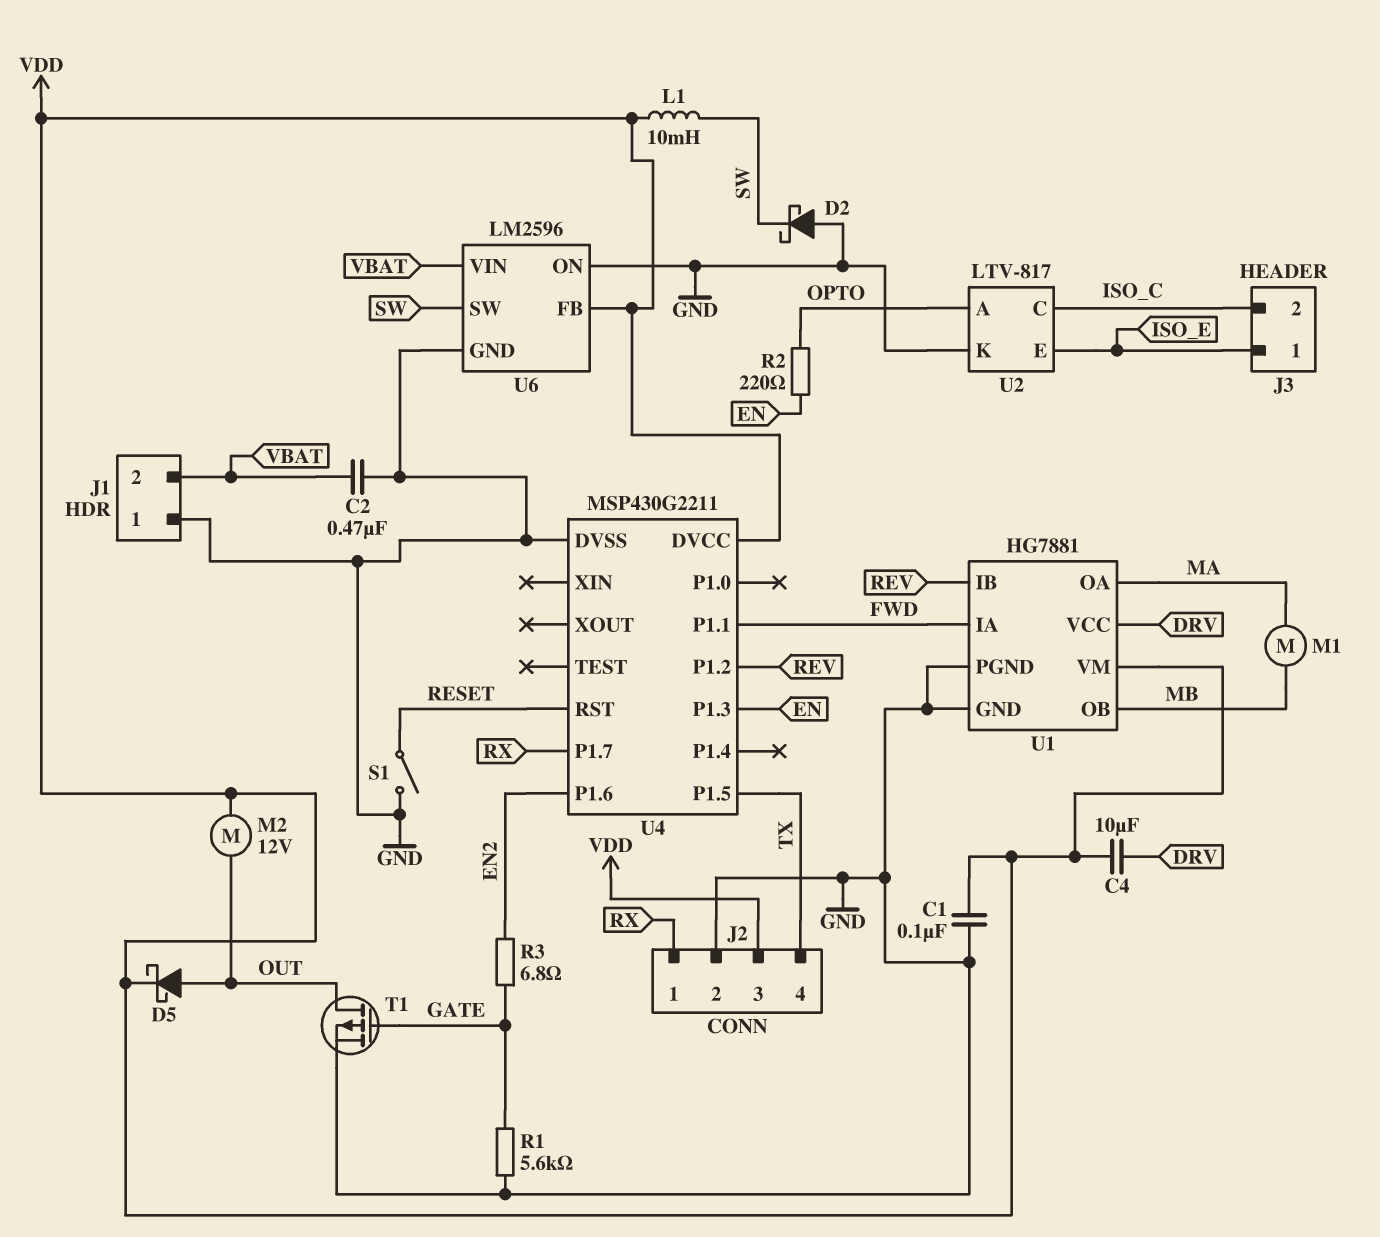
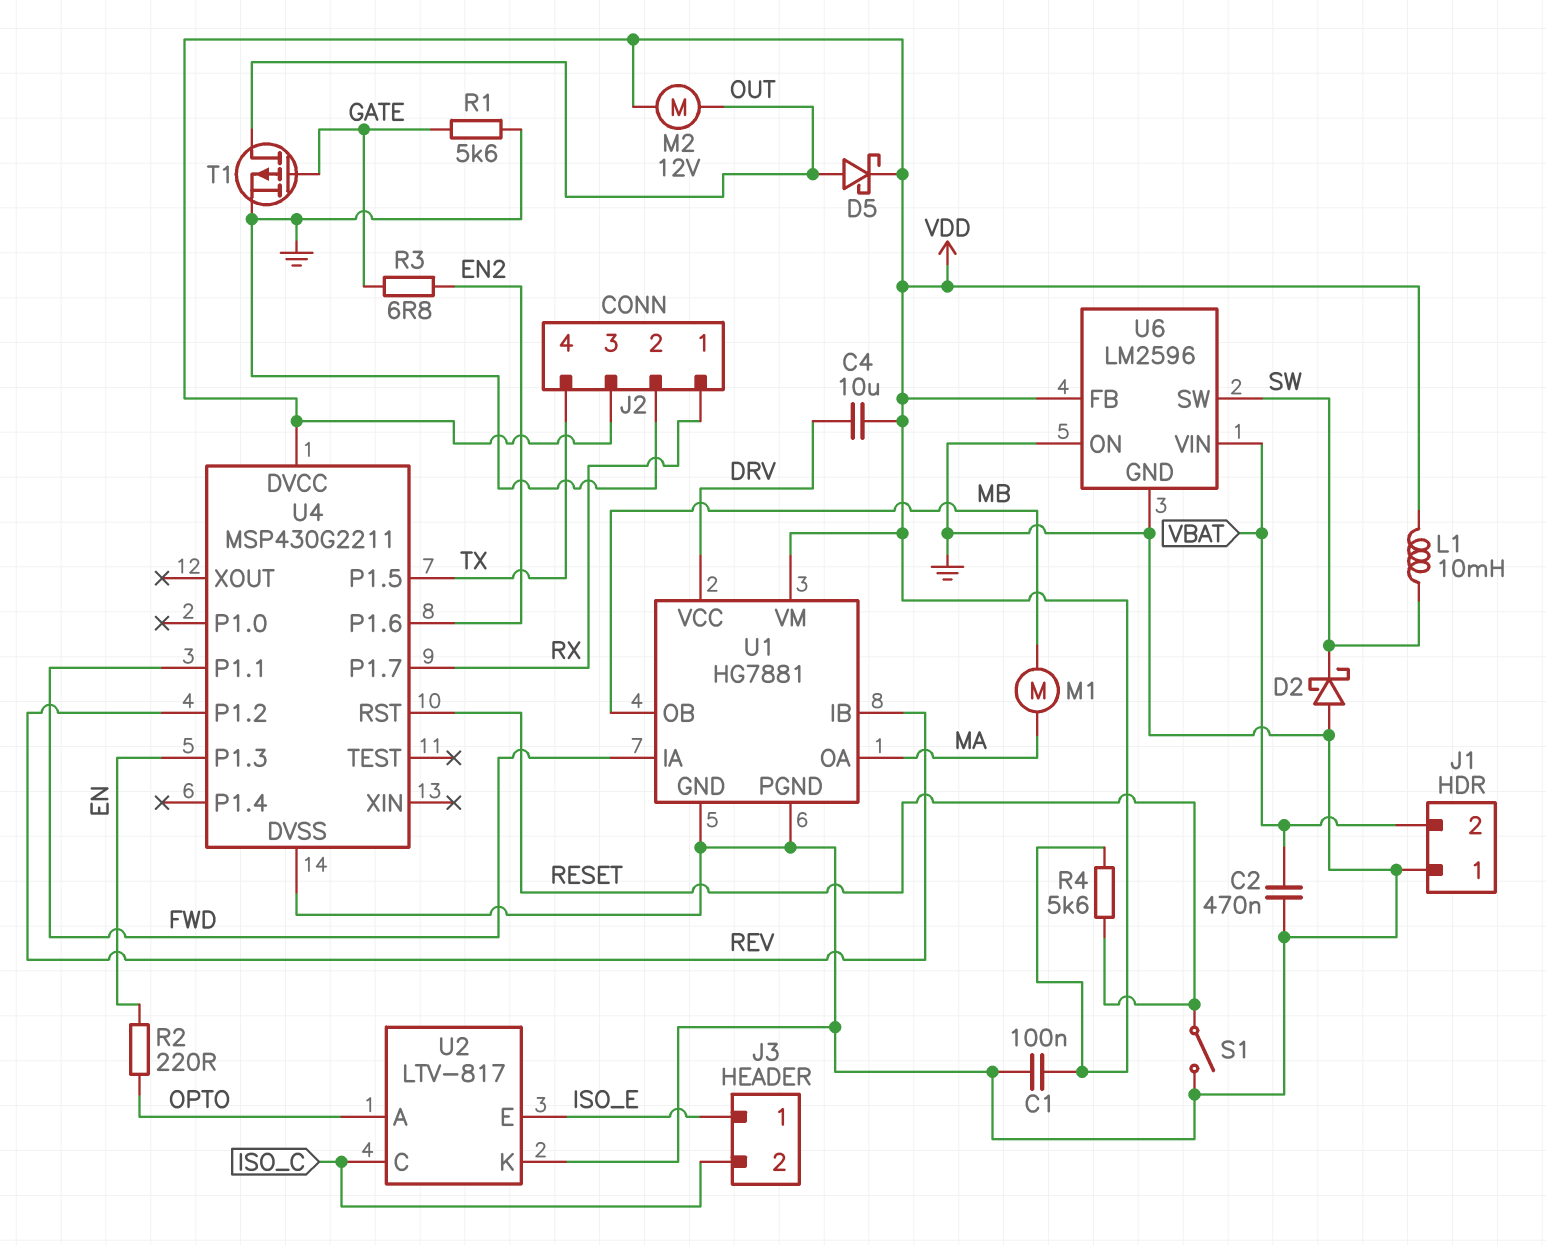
R4: none -> 5.6k (RESET, VDD)

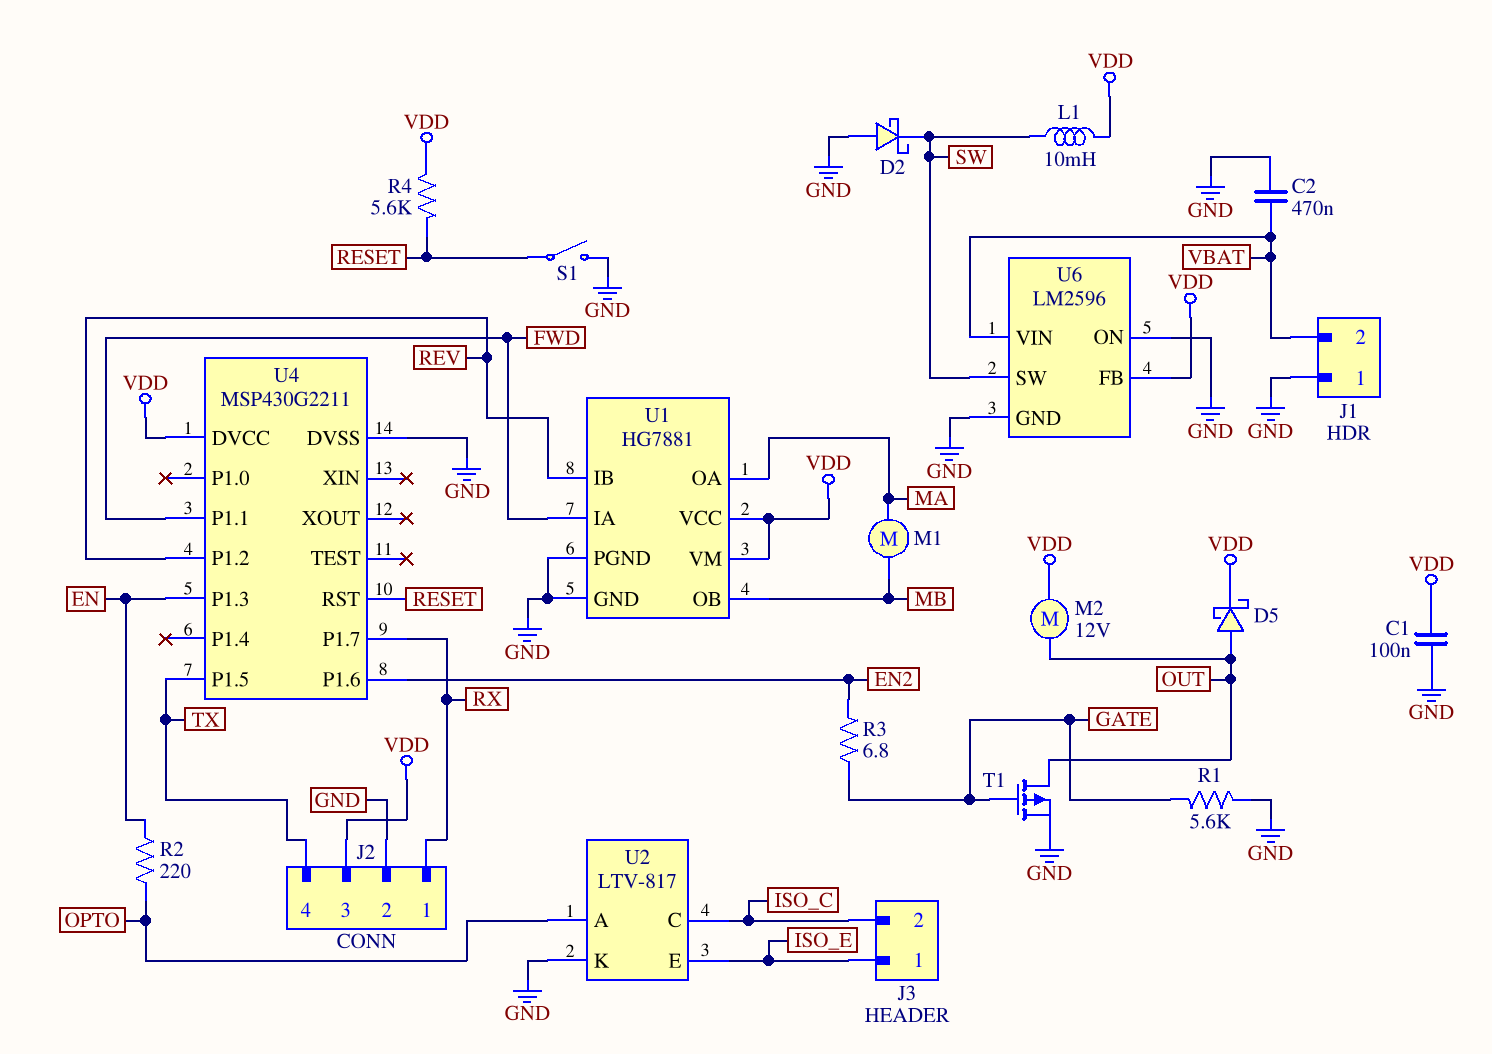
C4: 10uF (DRV, VDD) -> none
U1 pin VCC: DRV -> VDD

